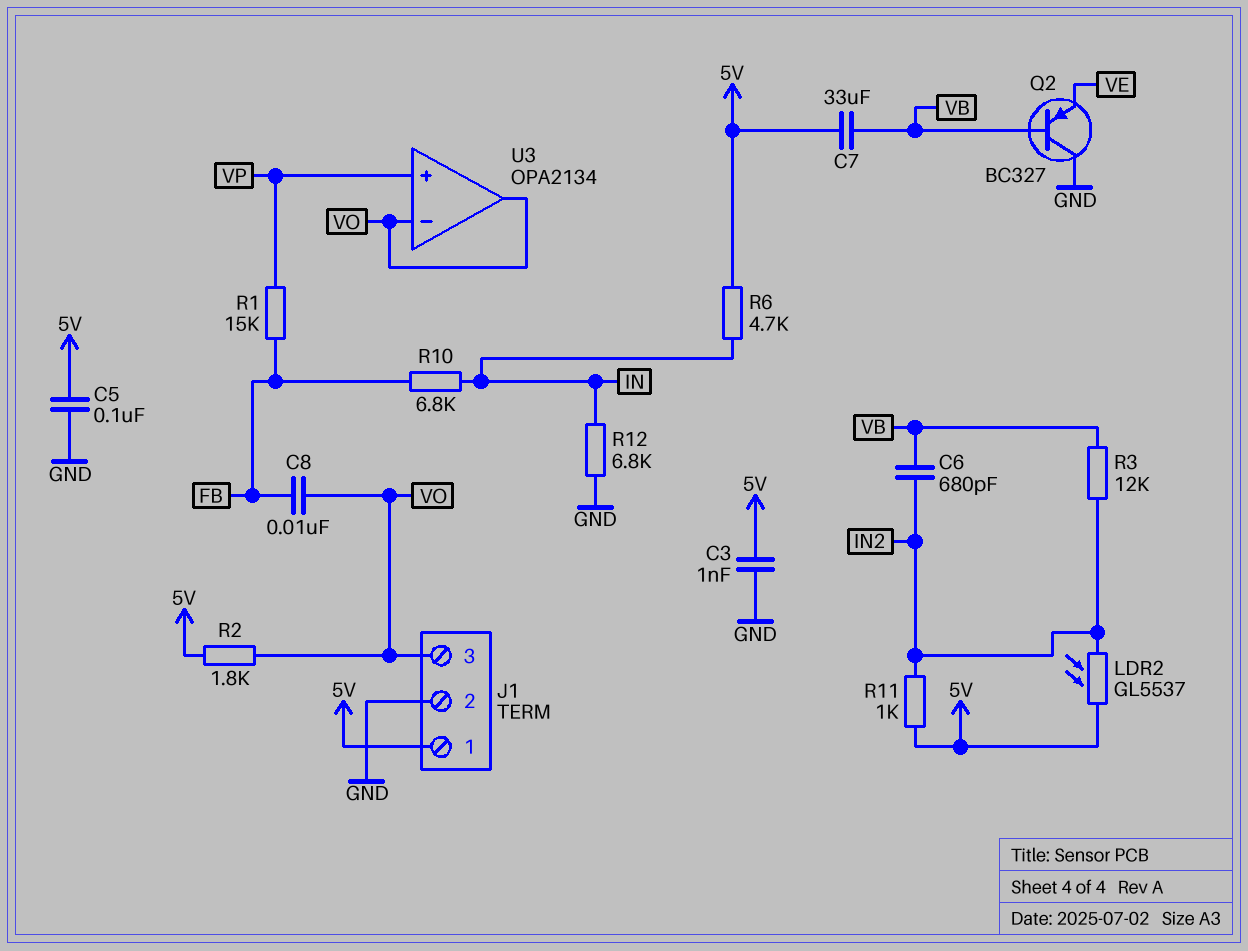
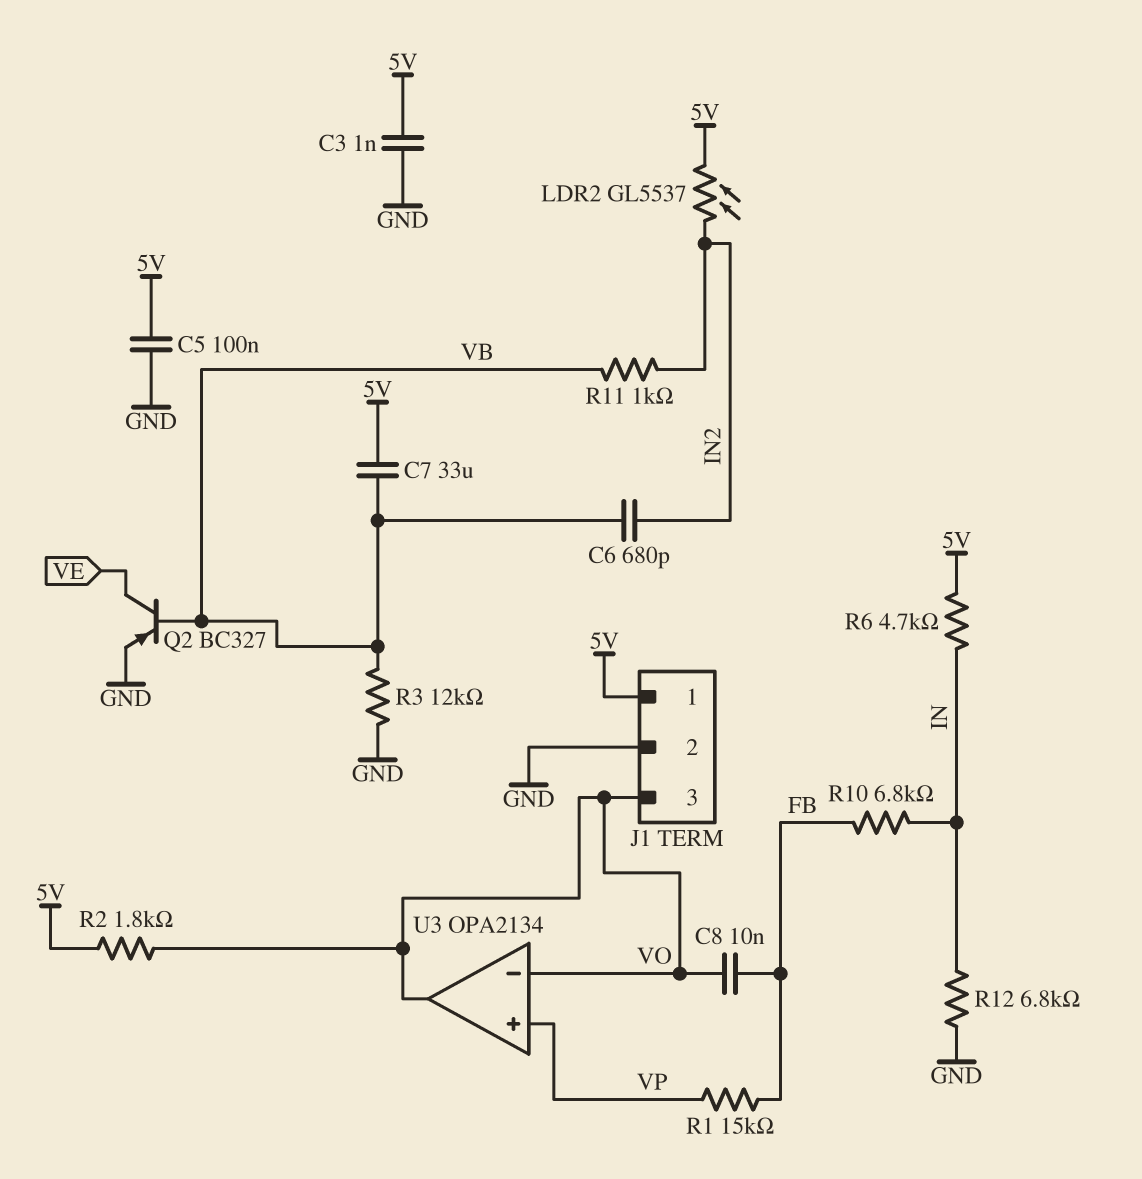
Q2: PNP BC327 (B VB, C GND, E VE) -> PNP BC327 (B VB, C VE, E GND)
R3: 12k (IN2, VB) -> 12k (GND, VB)
R11: 1k (5V, IN2) -> 1k (IN2, VB)

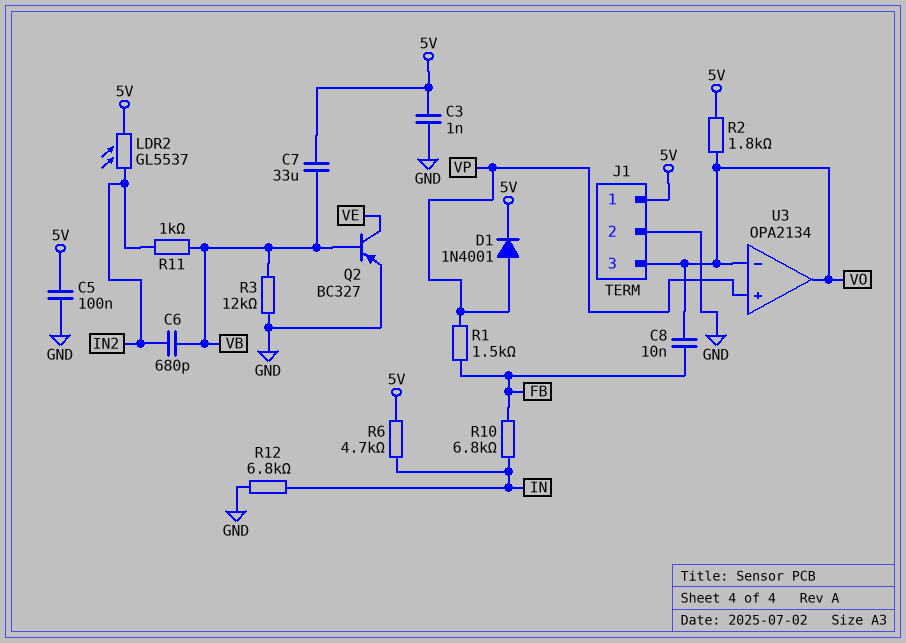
D1: none -> diode 1N4001 (A VP, K 5V)
R1: 15k (FB, VP) -> 1.5k (FB, VP)

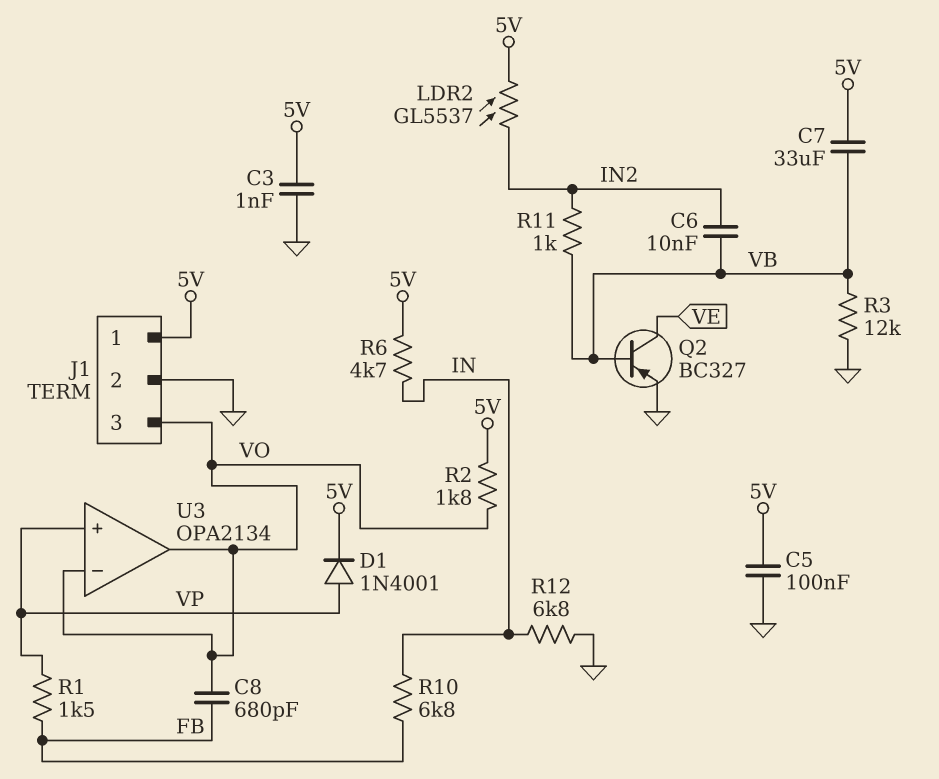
C6: 680pF (IN2, VB) -> 10nF (IN2, VB)
C8: 10nF (FB, VO) -> 680pF (FB, VO)

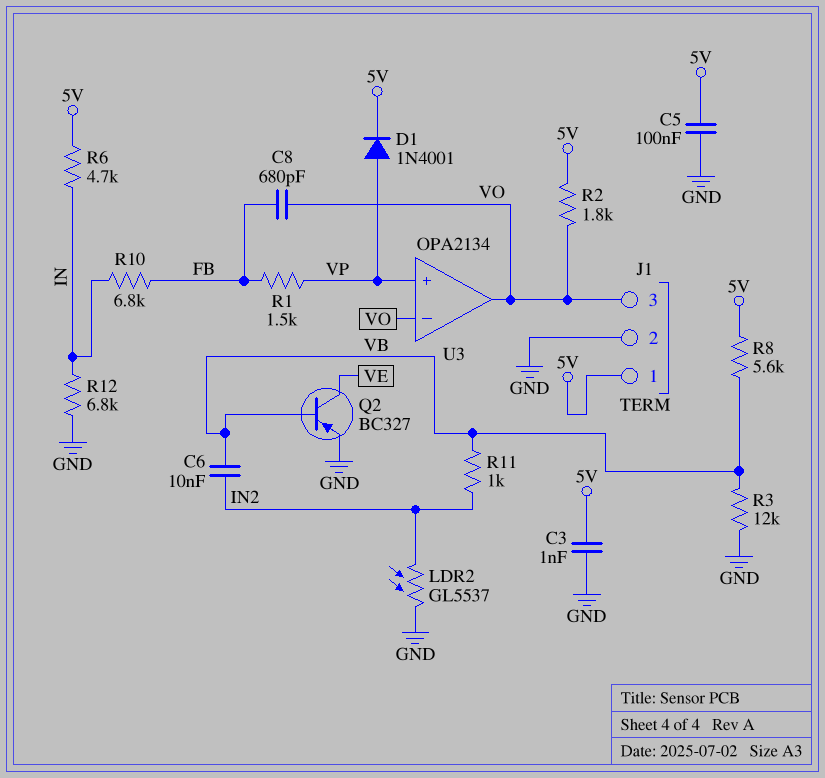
C7: 33uF (5V, VB) -> none
LDR2: GL5537 (5V, IN2) -> GL5537 (GND, IN2)
R8: none -> 5.6k (5V, VB)

